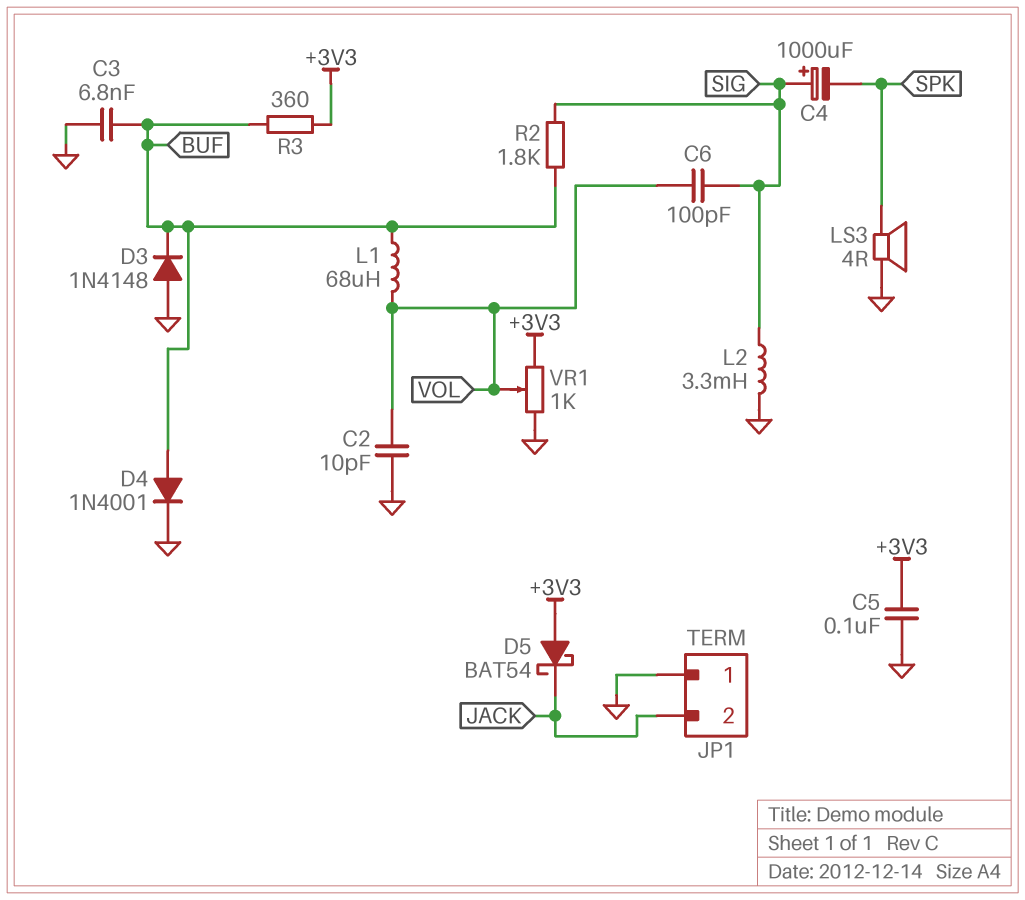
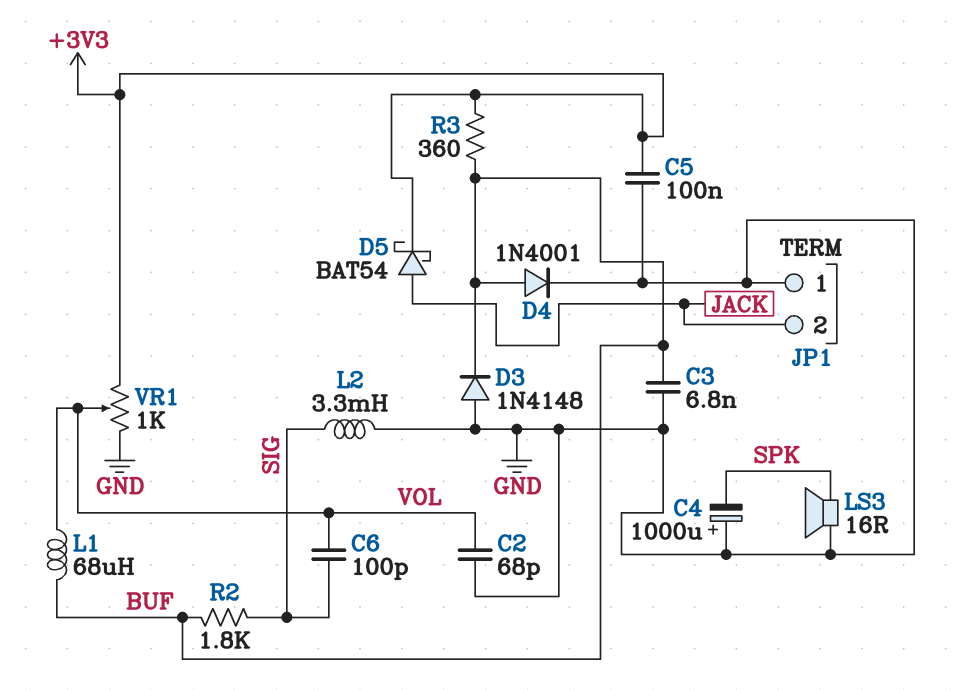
C2: 10pF (GND, VOL) -> 68pF (GND, VOL)
C4: 1000uF (plus SIG, minus SPK) -> 1000uF (plus GND, minus SPK)
D5: schottky BAT54 (A +3V3, K JACK) -> schottky BAT54 (A JACK, K +3V3)
LS3: speaker 4R (GND, SPK) -> speaker 16R (GND, SPK)

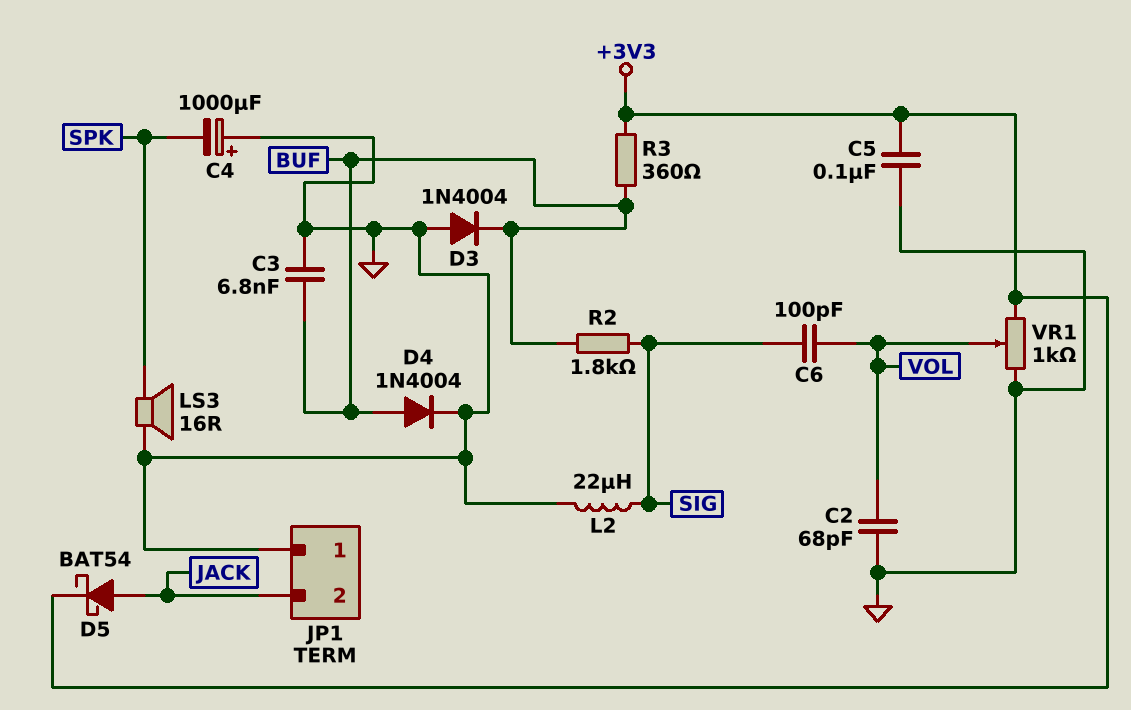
D3: diode 1N4148 (A GND, K BUF) -> diode 1N4004 (A GND, K BUF)
D4: diode 1N4001 (A BUF, K GND) -> diode 1N4004 (A BUF, K GND)
L1: 68uH (BUF, VOL) -> none
L2: 3.3mH (GND, SIG) -> 22uH (GND, SIG)

